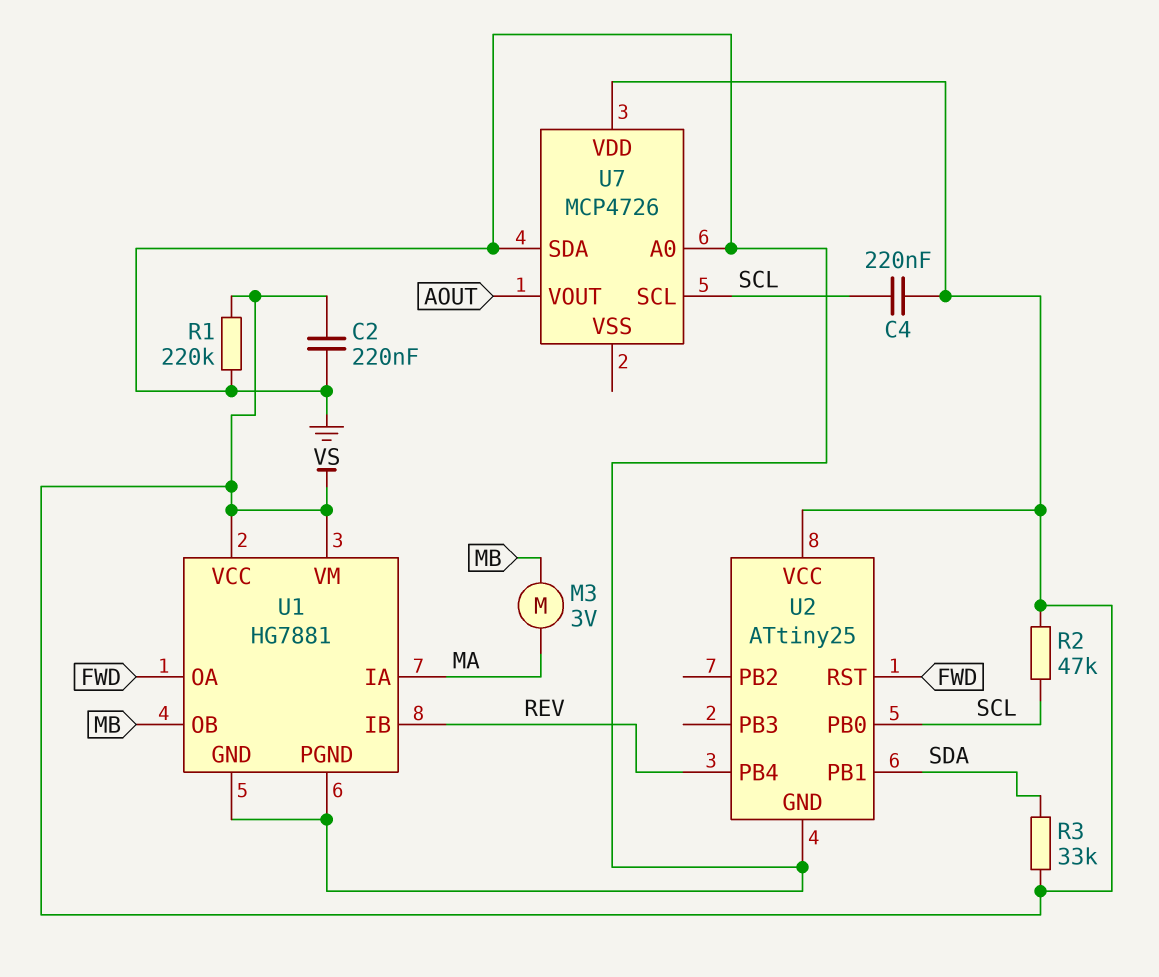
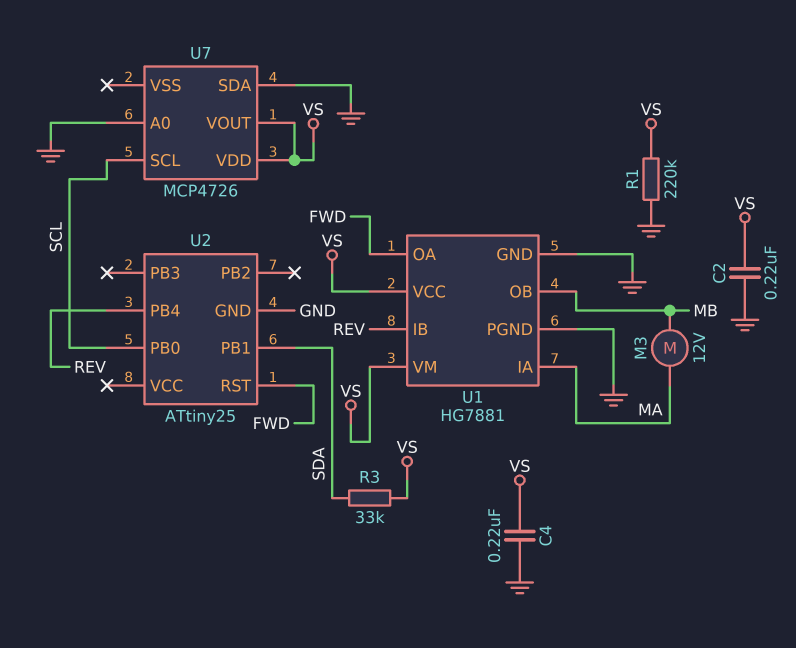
C4: 220nF (SCL, VS) -> 220nF (GND, VS)
M3: motor 3V (MA, MB) -> motor 12V (MA, MB)
R2: 47k (SCL, VS) -> none
U2 pin VCC: VS -> none
U7 pin VOUT: AOUT -> VS

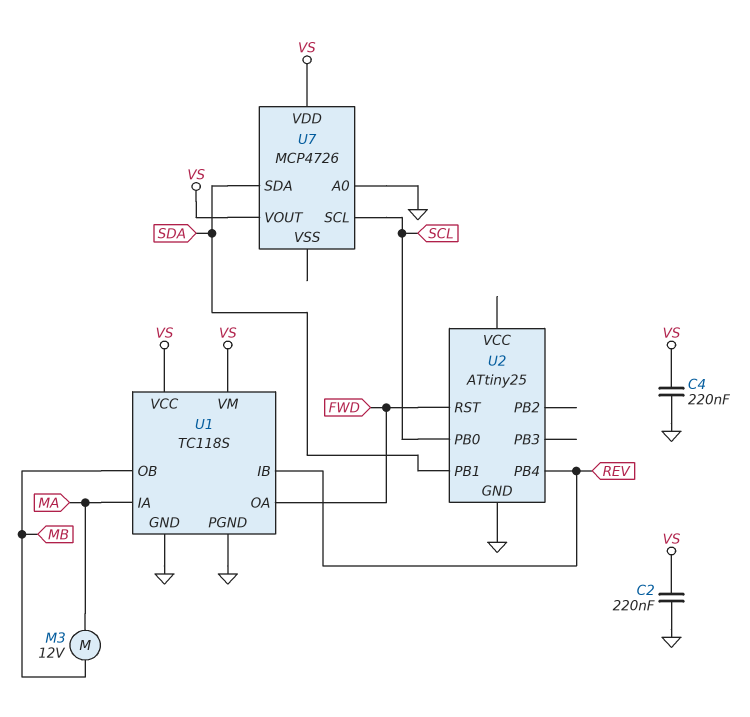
R1: 220k (GND, VS) -> none
R3: 33k (SDA, VS) -> none
U1: HG7881 -> TC118S
U7 pin SDA: GND -> SDA

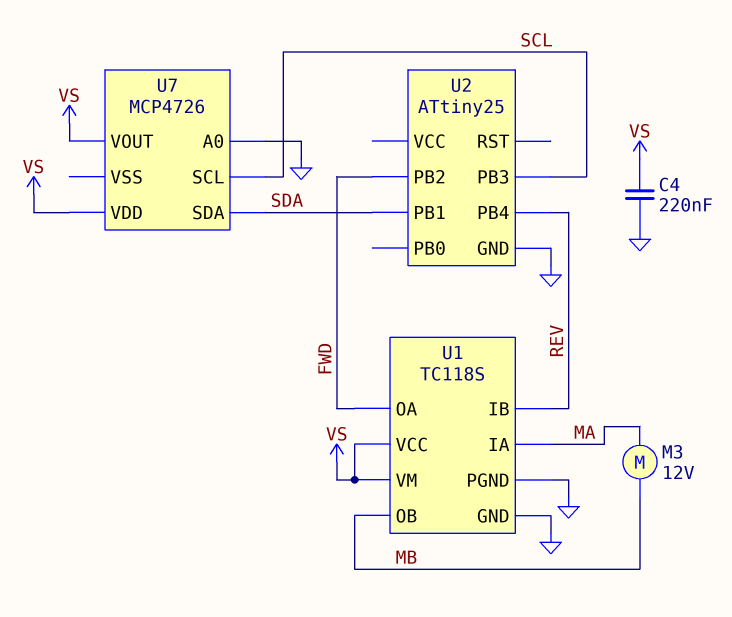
C2: 220nF (GND, VS) -> none
U2 pin PB0: SCL -> none
U2 pin PB2: none -> FWD
U2 pin PB3: none -> SCL
U2 pin RST: FWD -> none

